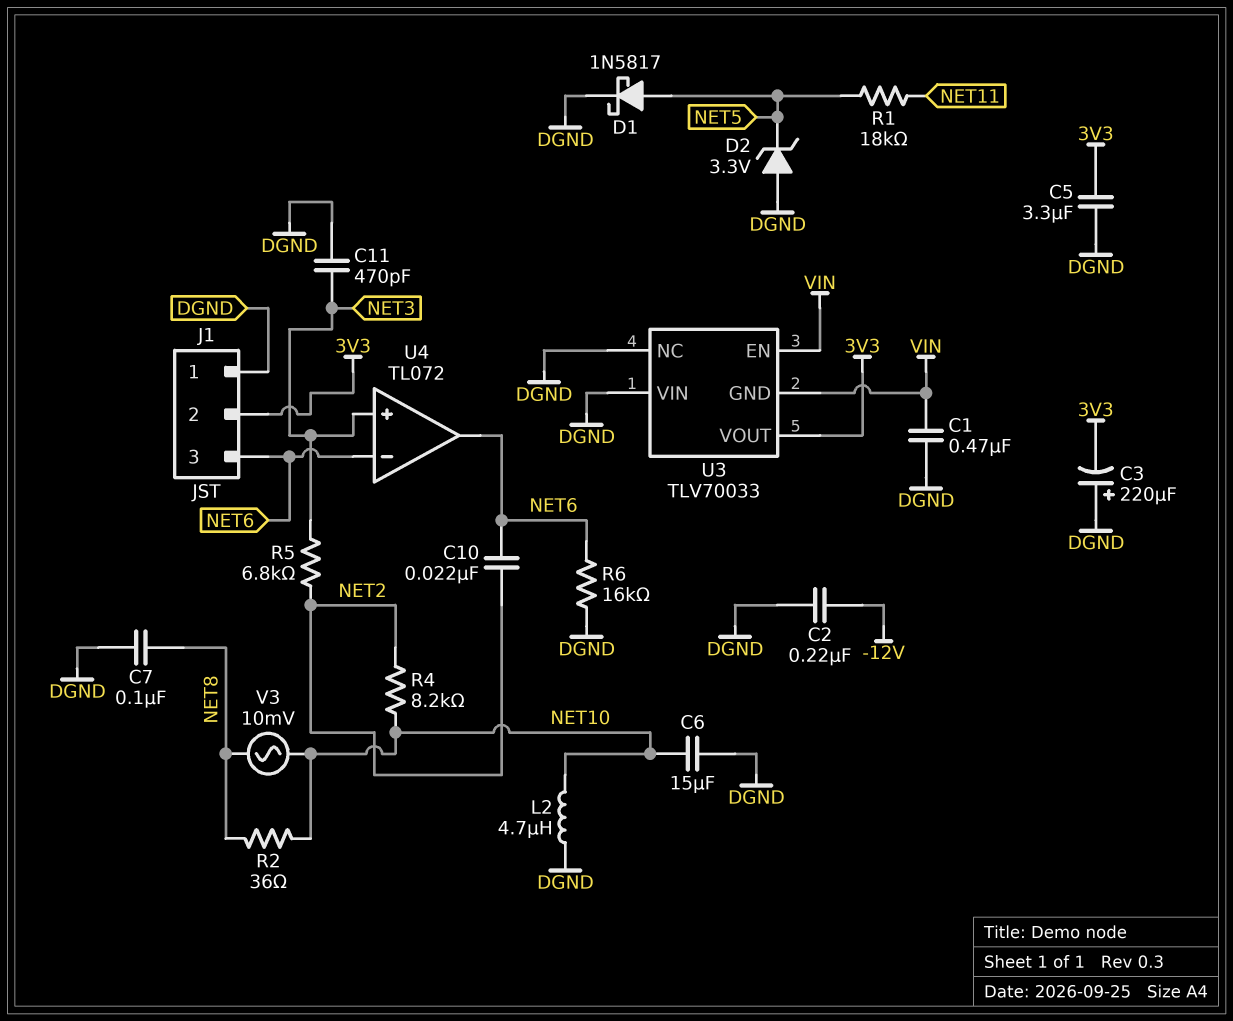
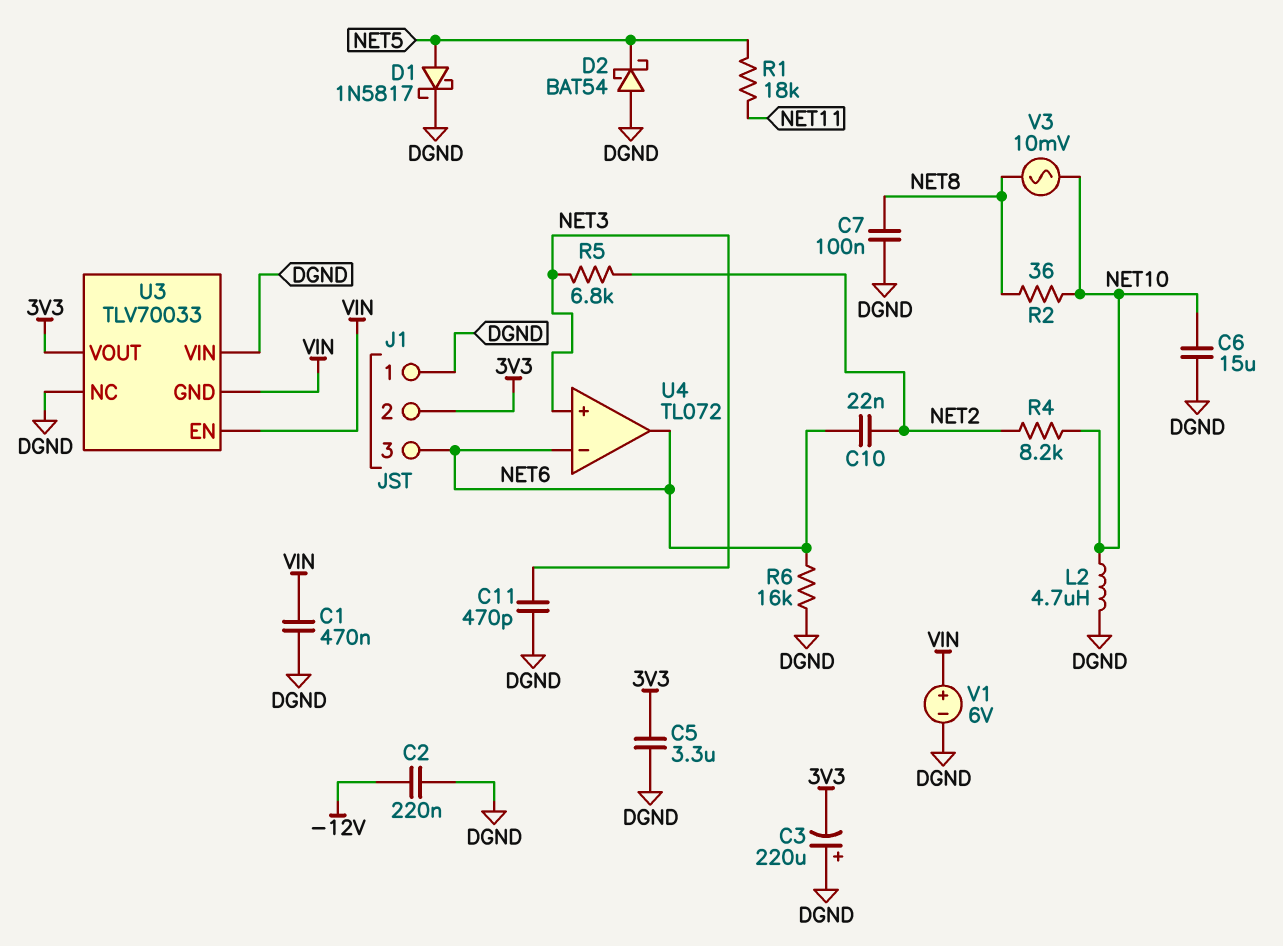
D2: zener 3.3V (A DGND, K NET5) -> schottky BAT54 (A DGND, K NET5)
V1: none -> 6V (plus VIN, minus DGND)

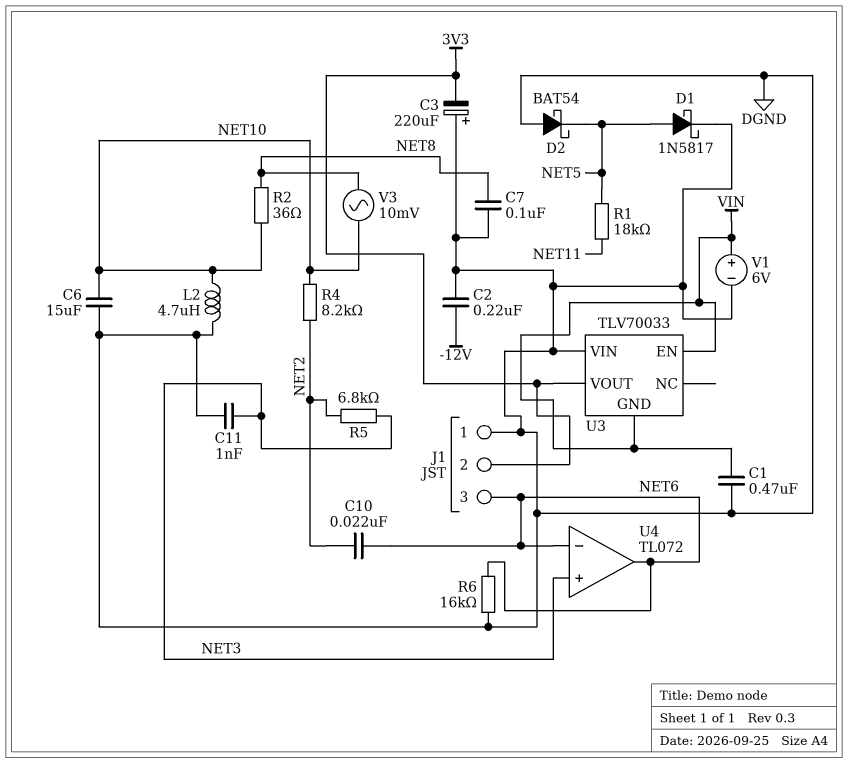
C5: 3.3uF (3V3, DGND) -> none
C11: 470pF (DGND, NET3) -> 1nF (DGND, NET3)
U3 pin NC: DGND -> none

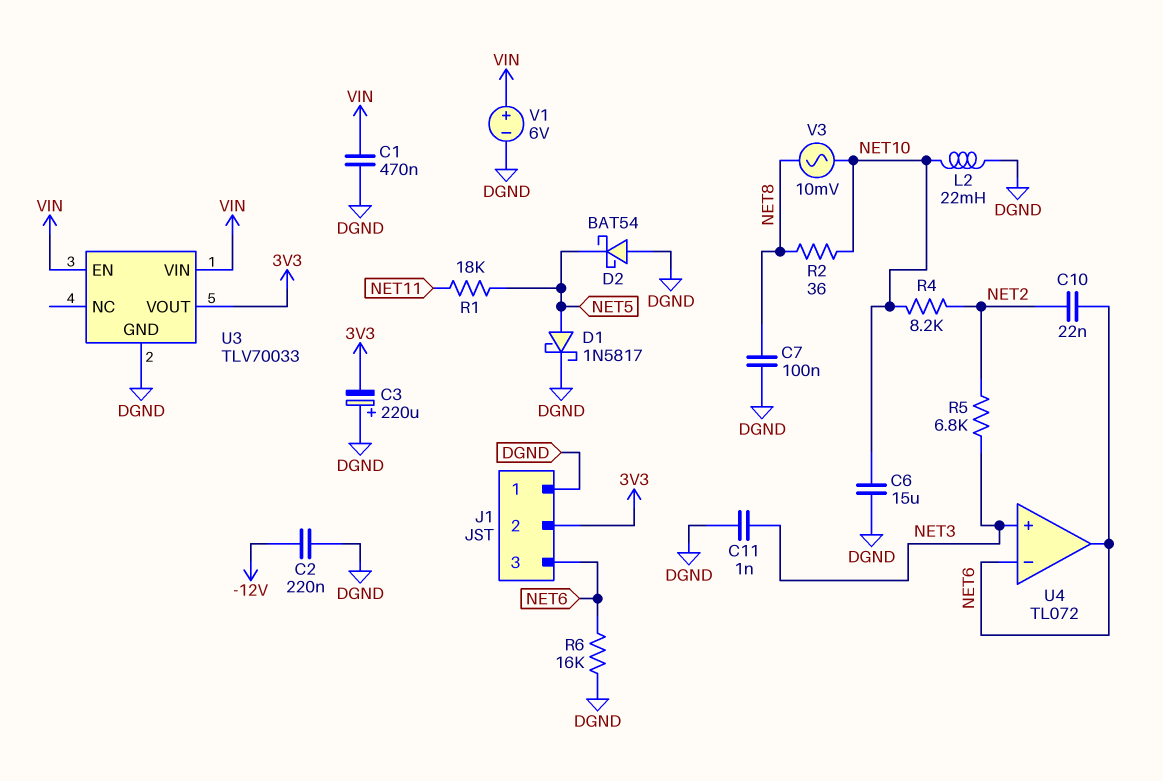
L2: 4.7uH (DGND, NET10) -> 22mH (DGND, NET10)
U3 pin GND: VIN -> DGND
U3 pin VIN: DGND -> VIN

